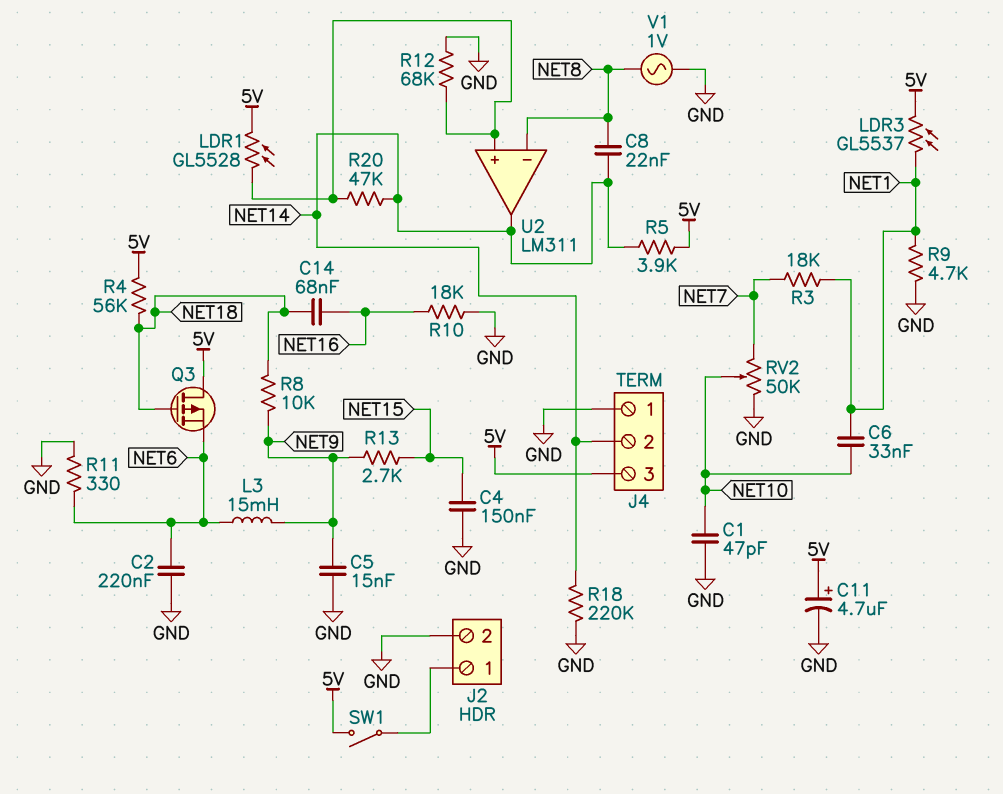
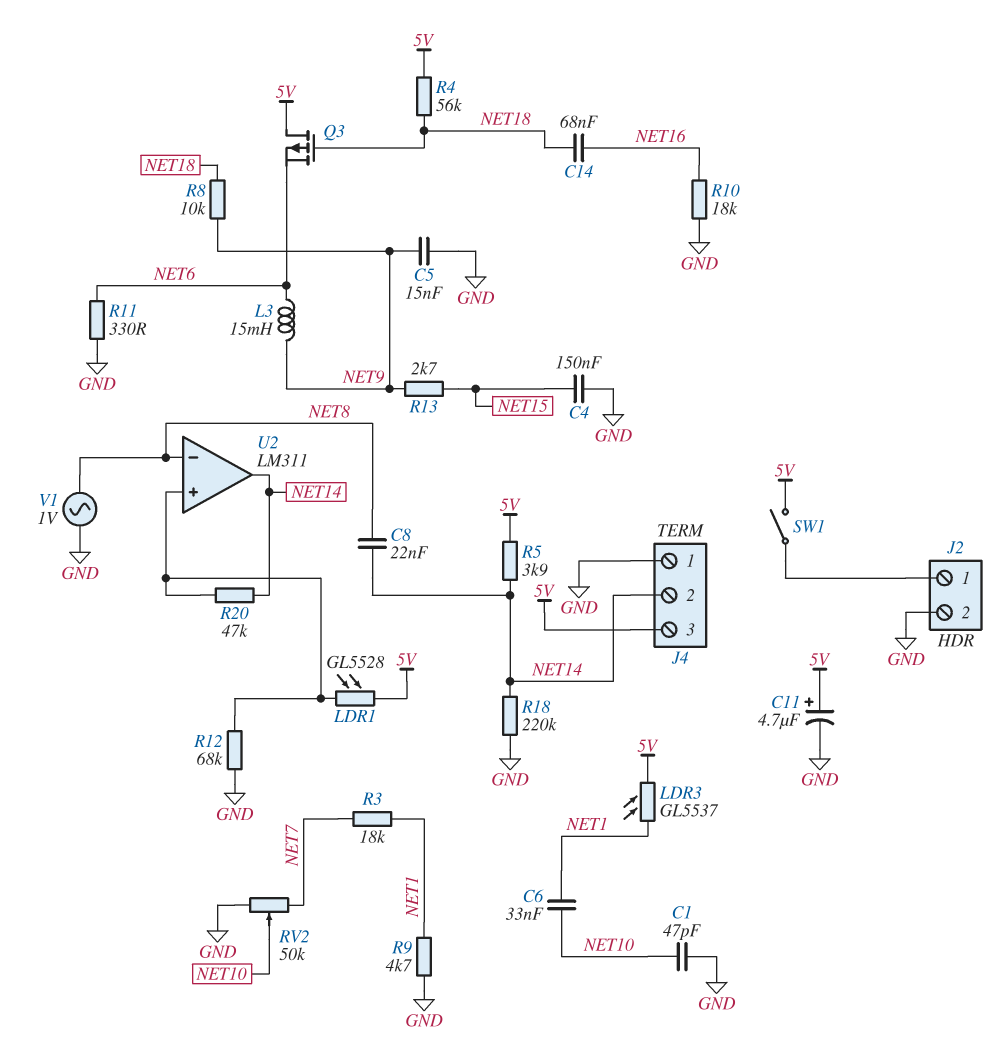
C2: 220nF (GND, NET6) -> none

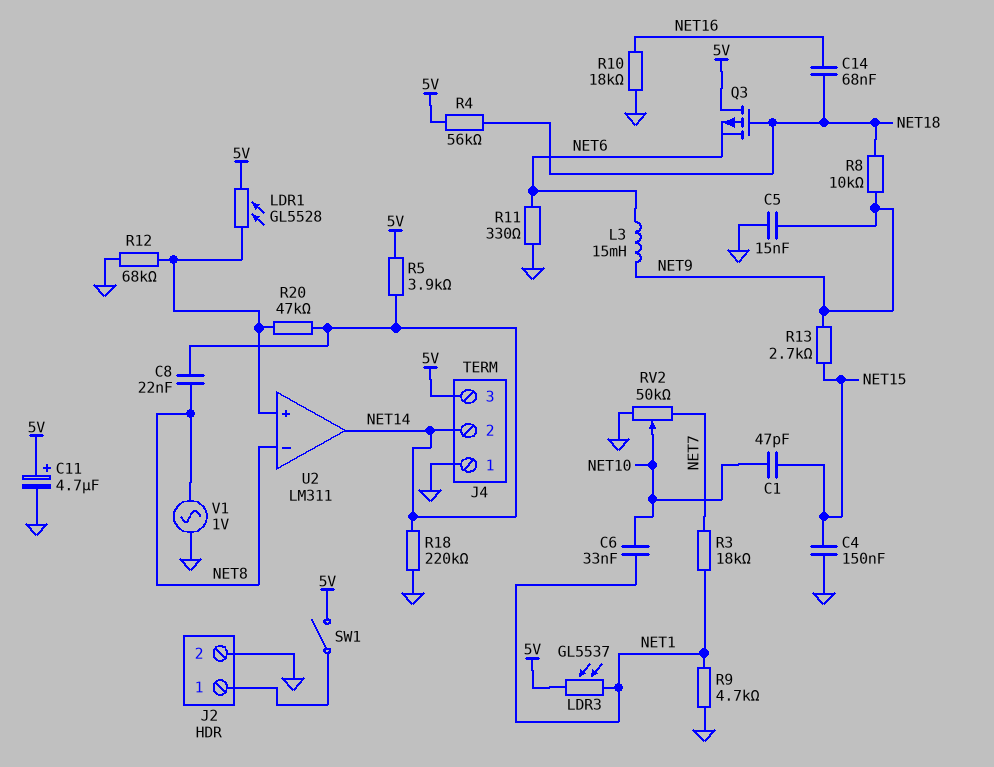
C1: 47pF (GND, NET10) -> 47pF (NET10, NET15)

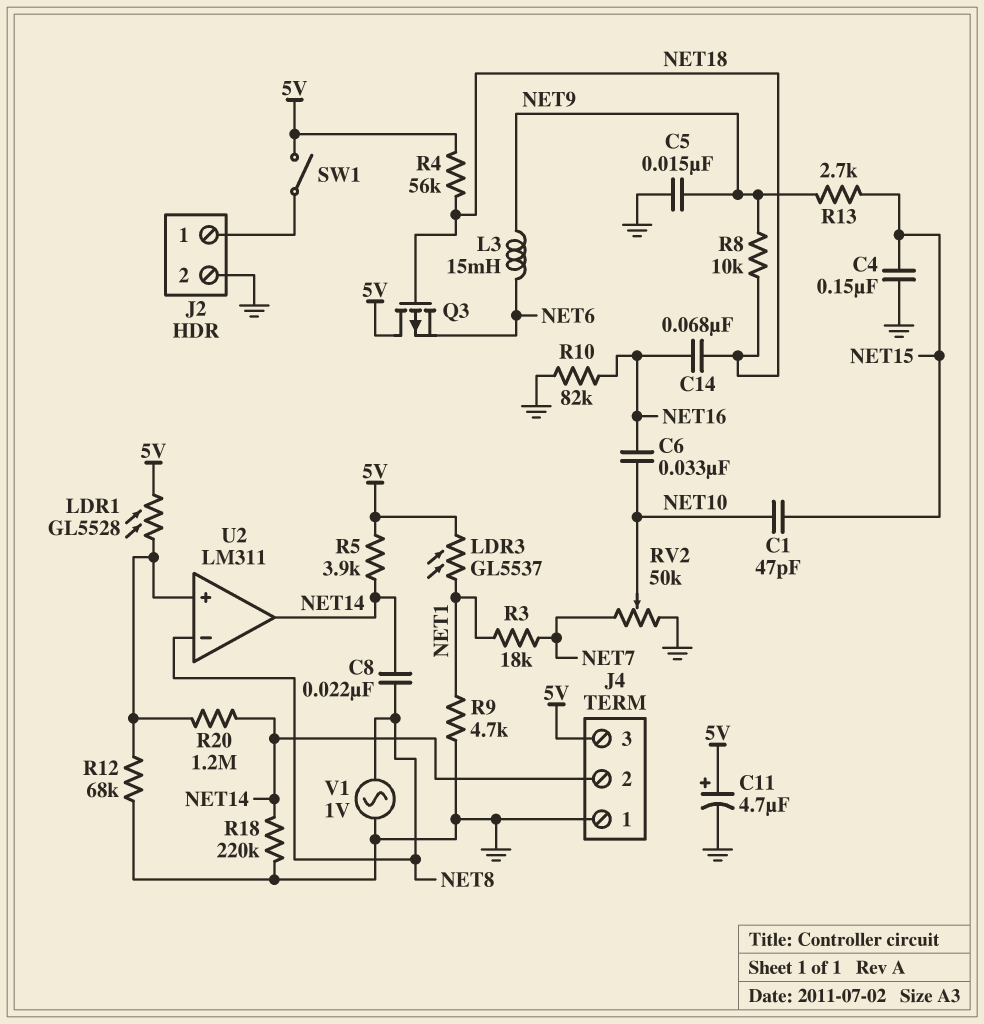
C6: 33nF (NET1, NET10) -> 33nF (NET10, NET16)
R10: 18k (GND, NET16) -> 82k (GND, NET16)
R11: 330 (GND, NET6) -> none
R20: 47k (NET14, U2/in+) -> 1.2M (NET14, U2/in+)

